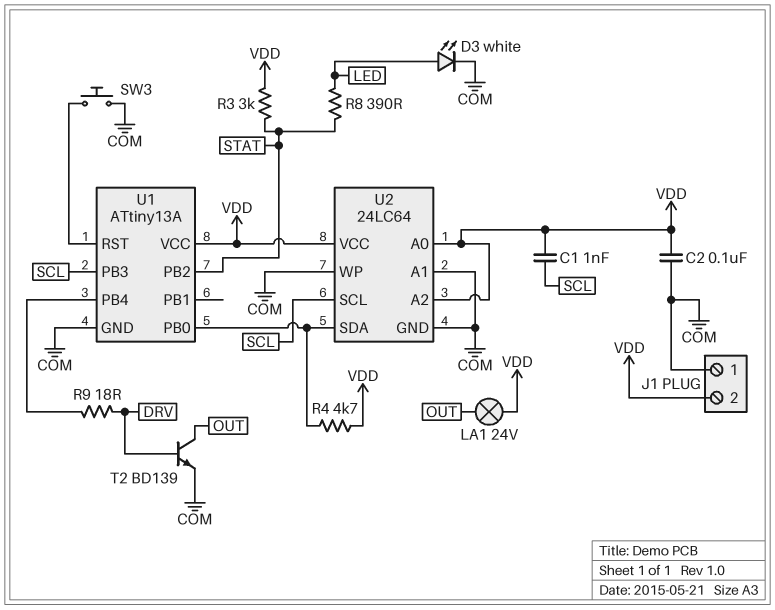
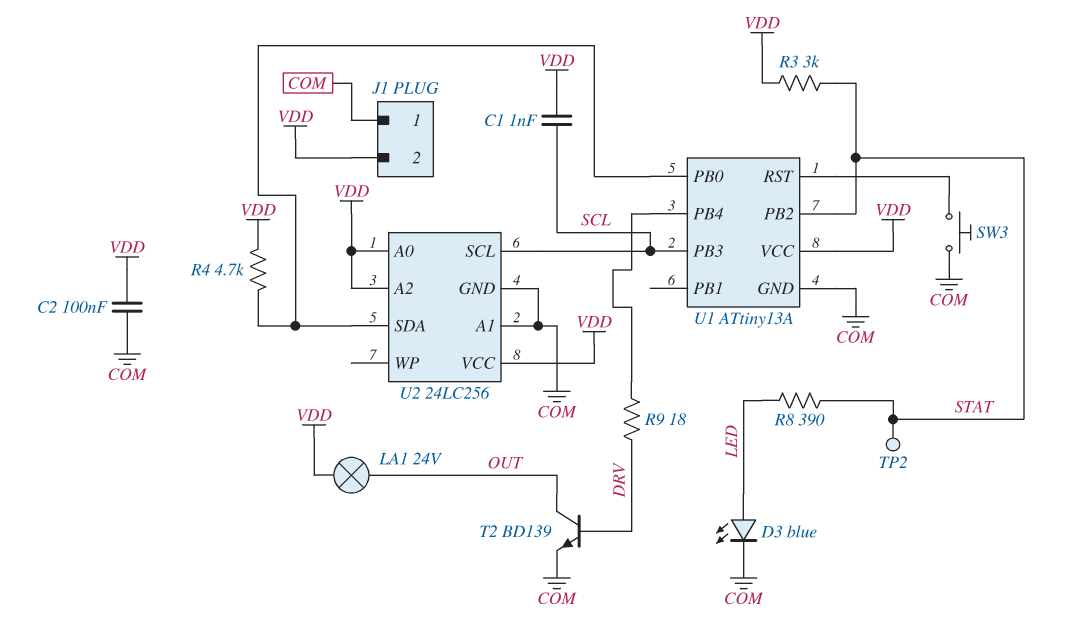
D3: LED white (A LED, K COM) -> LED blue (A LED, K COM)
TP2: none -> test point (STAT)
U2: 24LC64 -> 24LC256
U2 pin WP: COM -> none

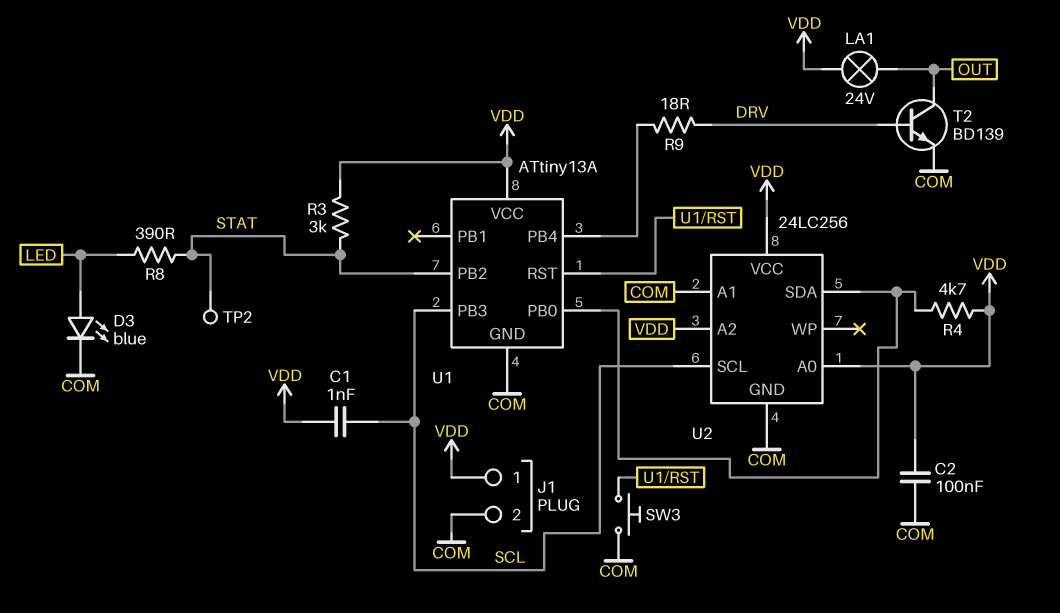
J1 pin 1: COM -> VDD
J1 pin 2: VDD -> COM

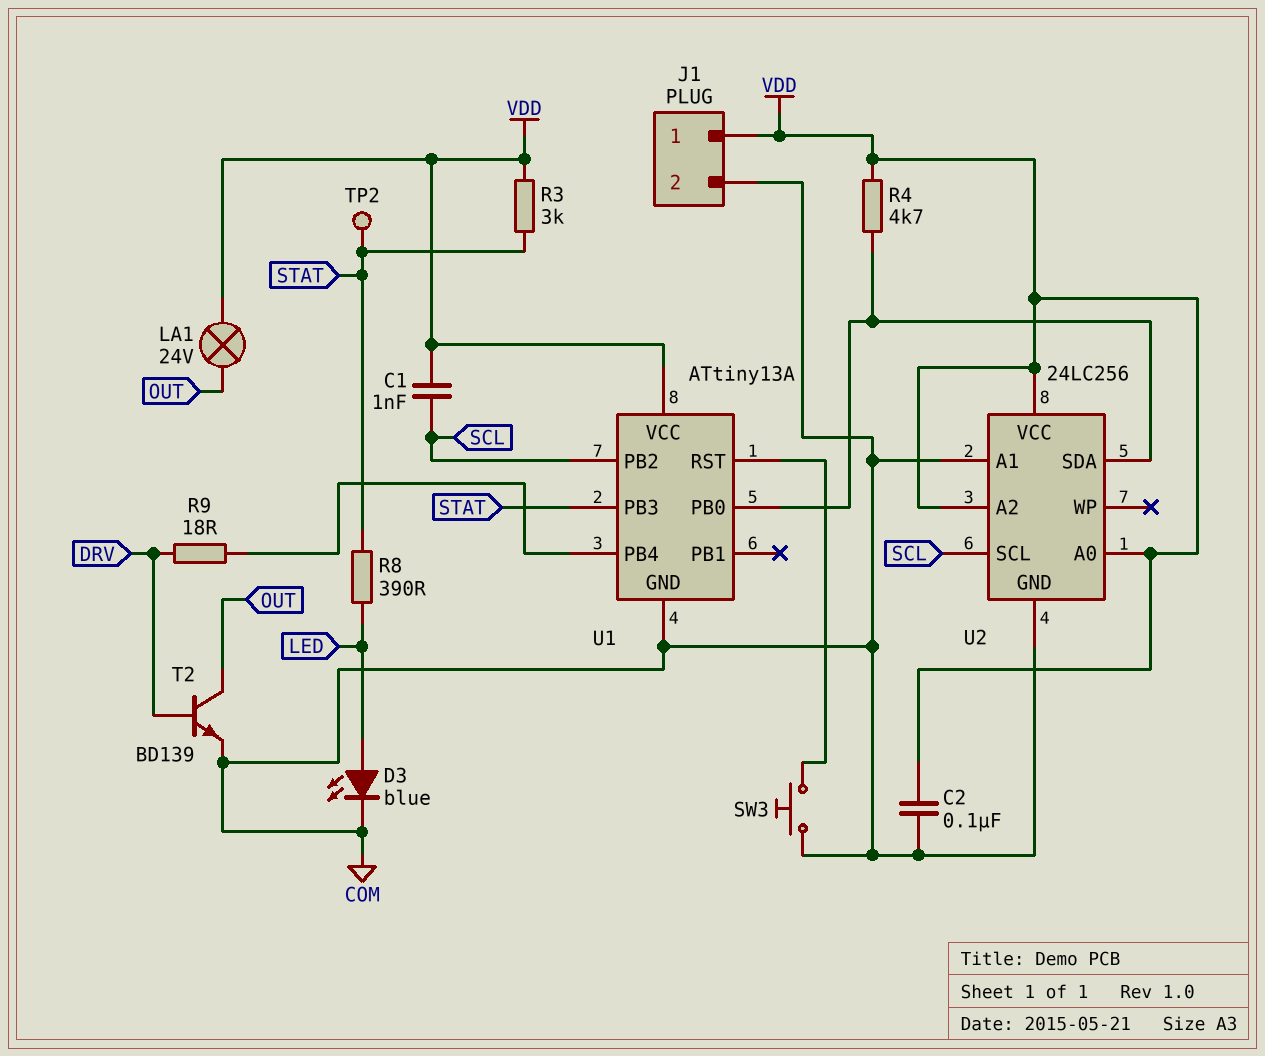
U1 pin PB2: STAT -> SCL
U1 pin PB3: SCL -> STAT

